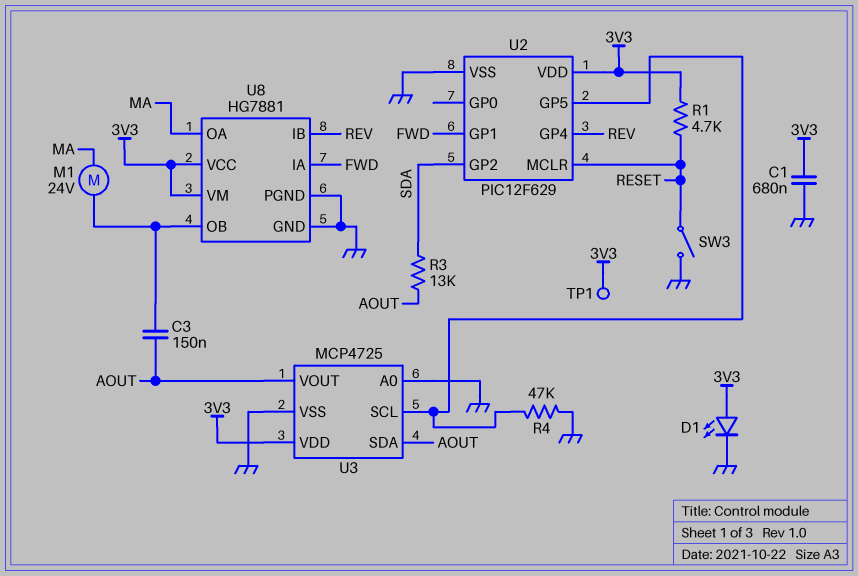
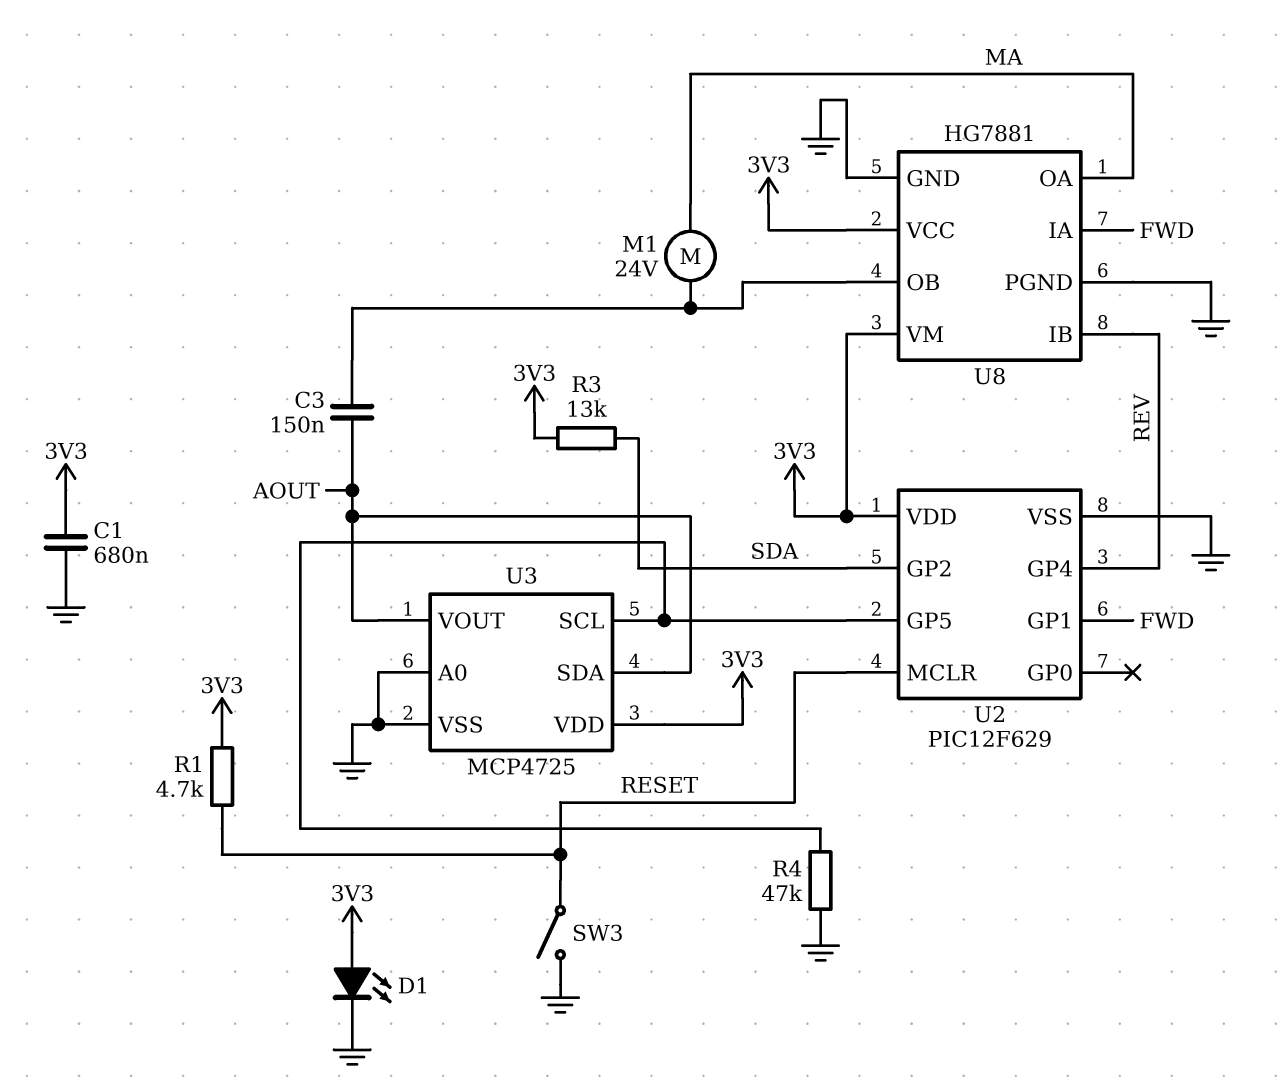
R3: 13k (AOUT, SDA) -> 13k (3V3, SDA)
TP1: test point (3V3) -> none

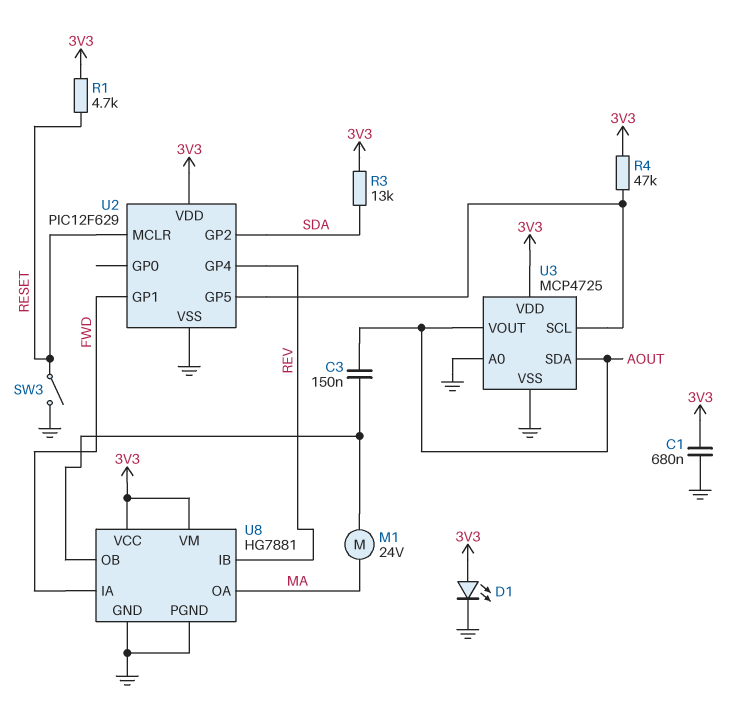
R4: 47k (GND, U2/GP5) -> 47k (3V3, U2/GP5)

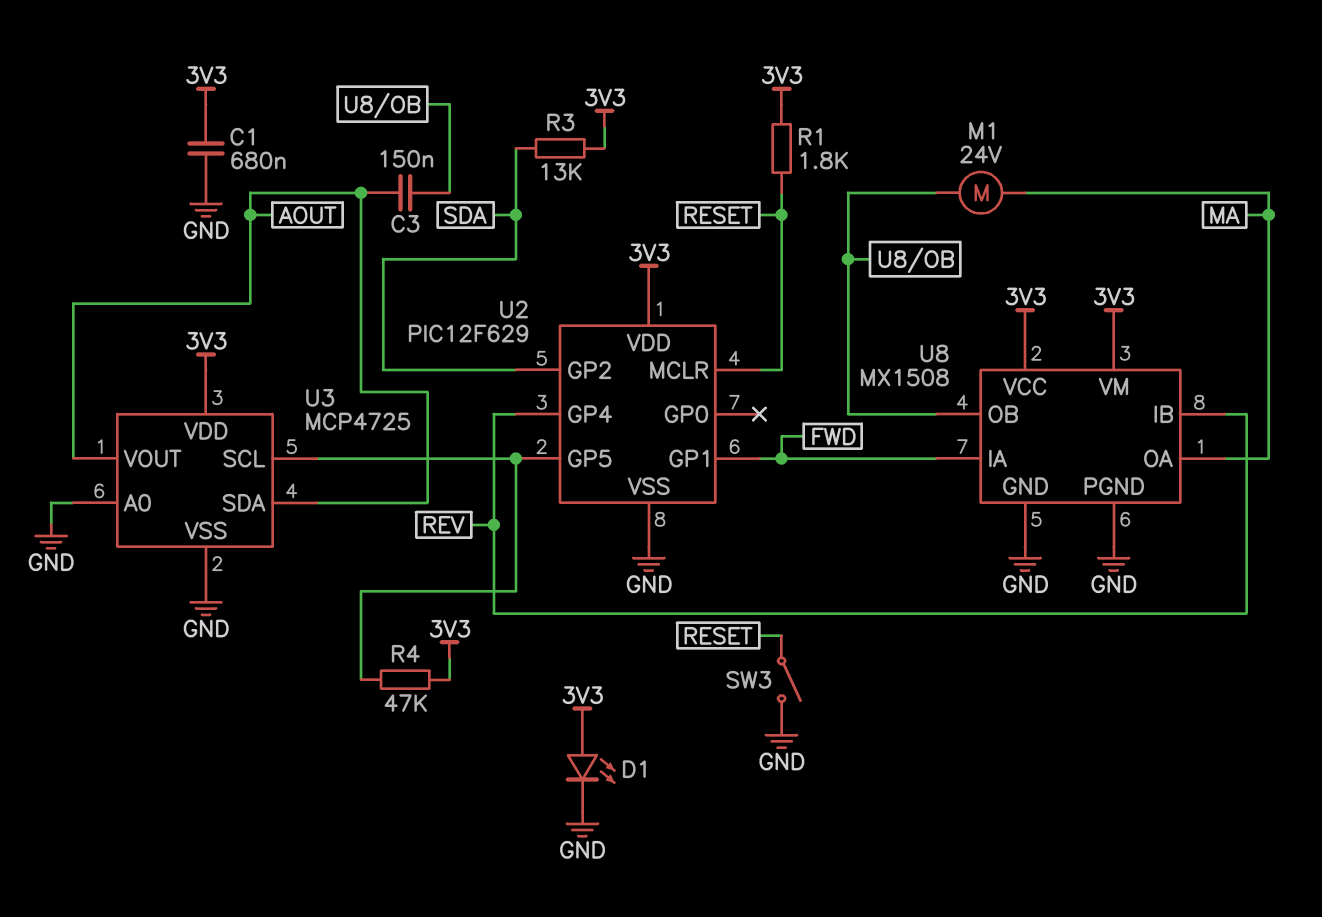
R1: 4.7k (3V3, RESET) -> 1.8k (3V3, RESET)
U8: HG7881 -> MX1508

